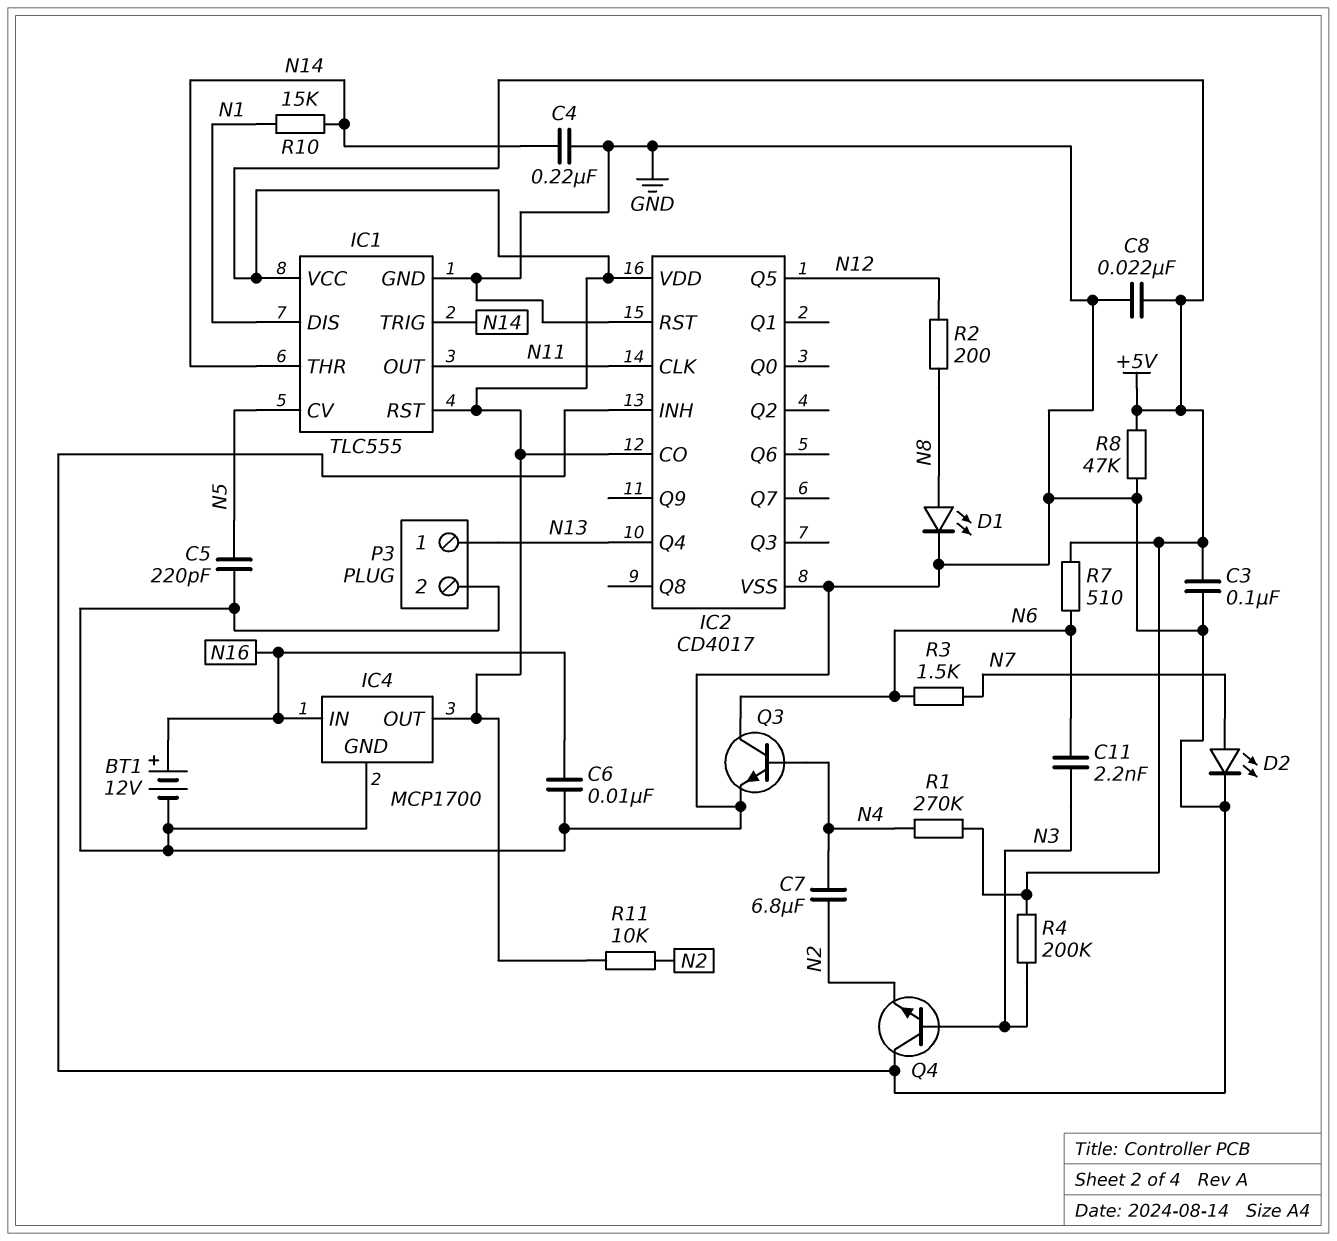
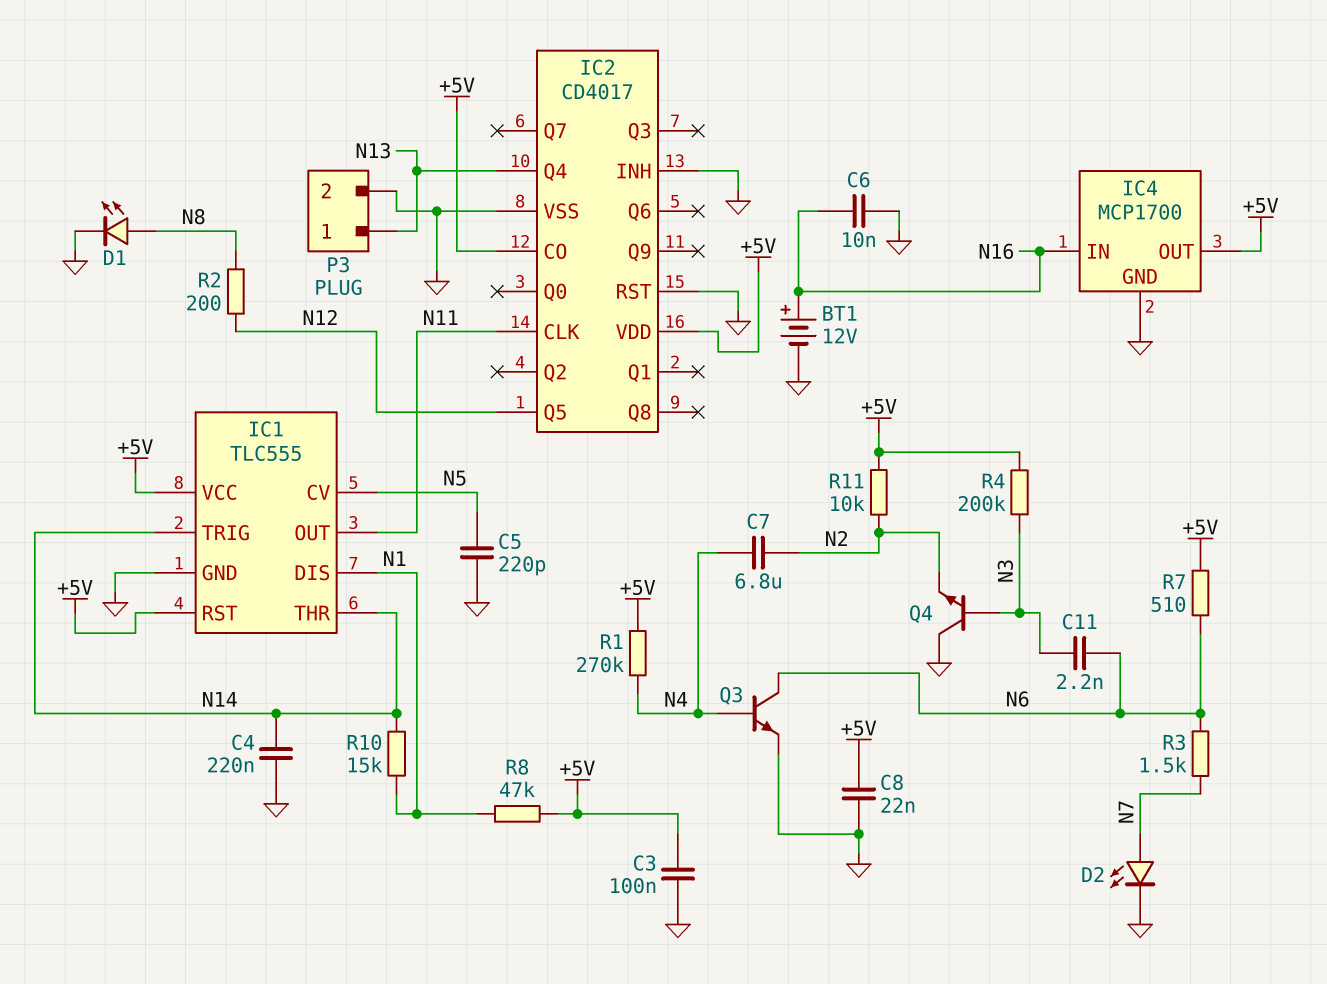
R8: 47k (+5V, GND) -> 47k (+5V, N1)

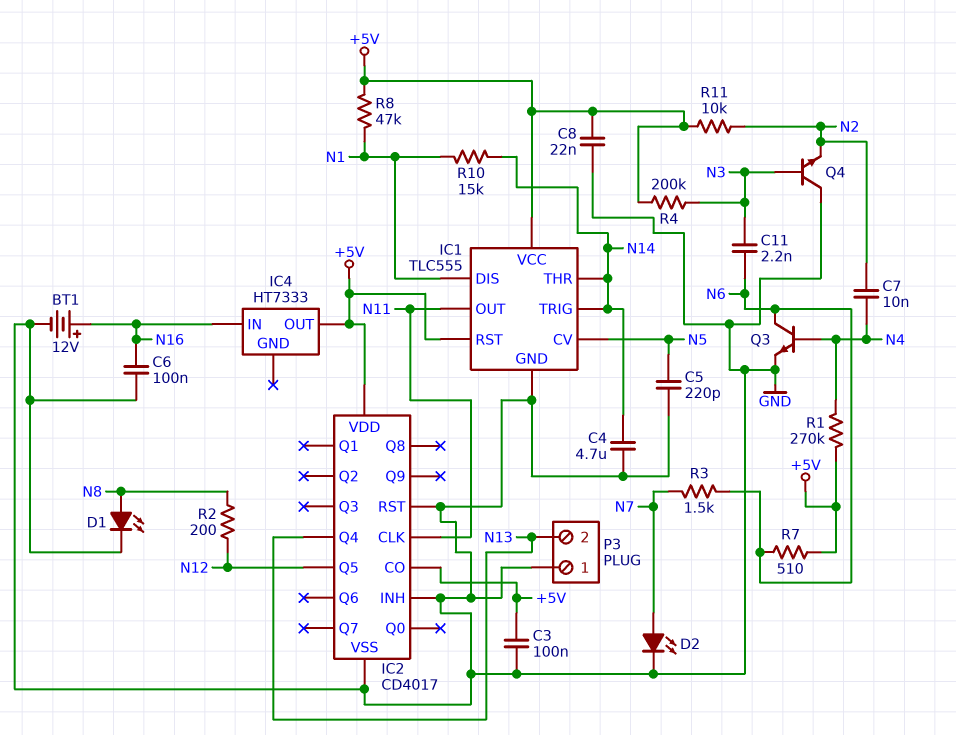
C4: 220nF (GND, N14) -> 4.7uF (GND, N14)
C6: 10nF (GND, N16) -> 100nF (GND, N16)
C7: 6.8uF (N2, N4) -> 10nF (N2, N4)
IC4: MCP1700 -> HT7333
IC4 pin GND: GND -> none
P3 pin 1: N13 -> GND
P3 pin 2: GND -> N13

